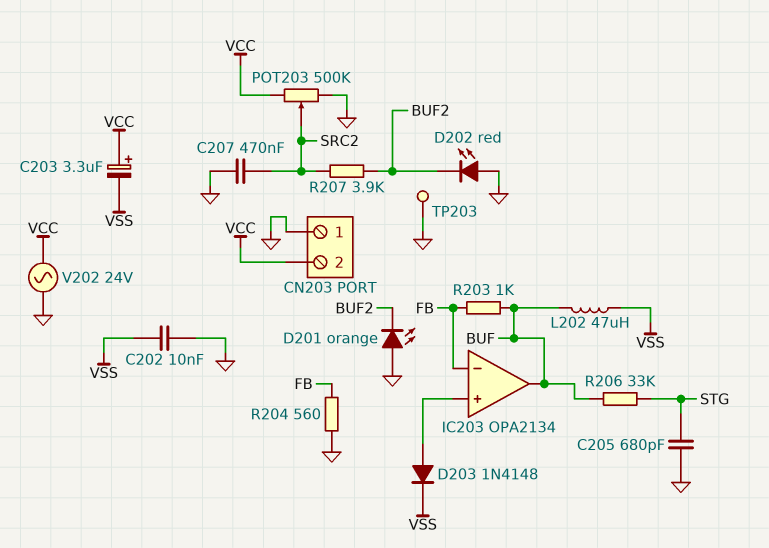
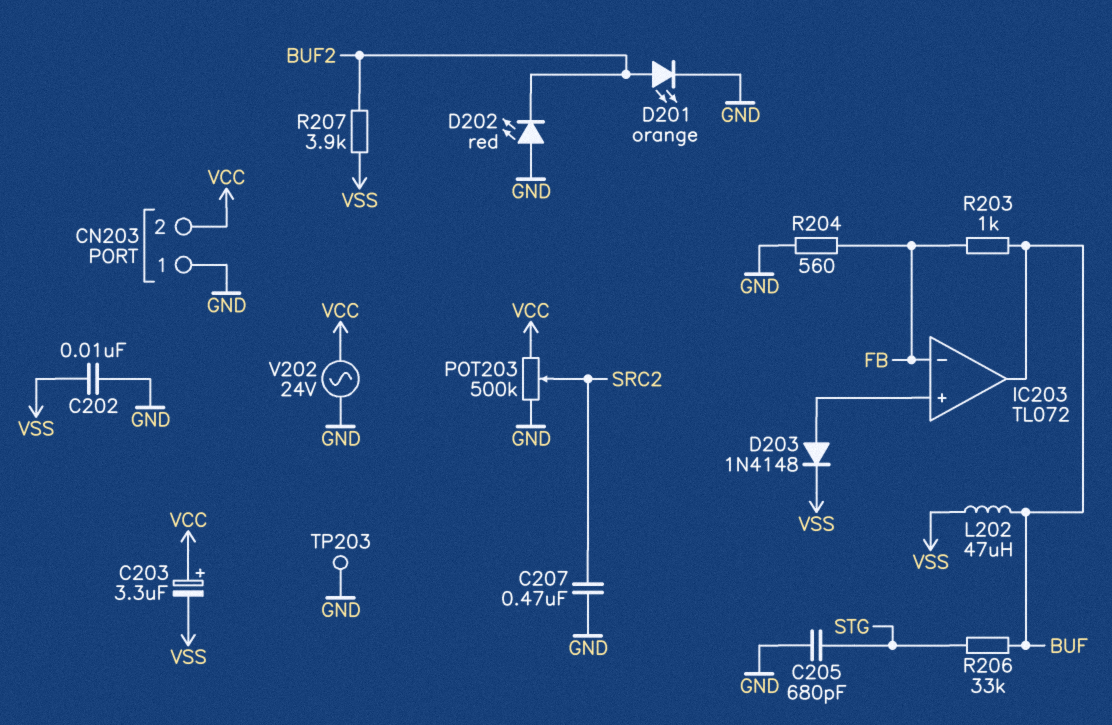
D201: LED orange (A GND, K BUF2) -> LED orange (A BUF2, K GND)
IC203: OPA2134 -> TL072
R207: 3.9k (BUF2, SRC2) -> 3.9k (BUF2, VSS)

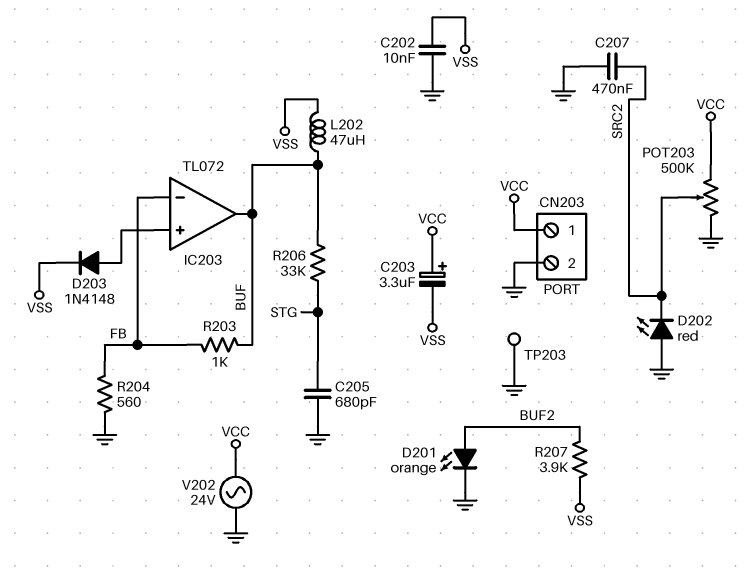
CN203 pin 1: GND -> VCC
CN203 pin 2: VCC -> GND
D202: LED red (A GND, K BUF2) -> LED red (A GND, K SRC2)

